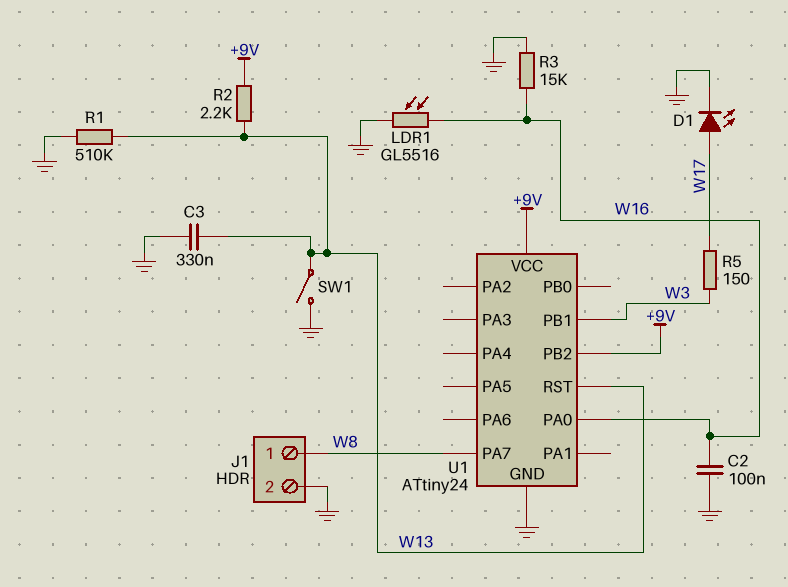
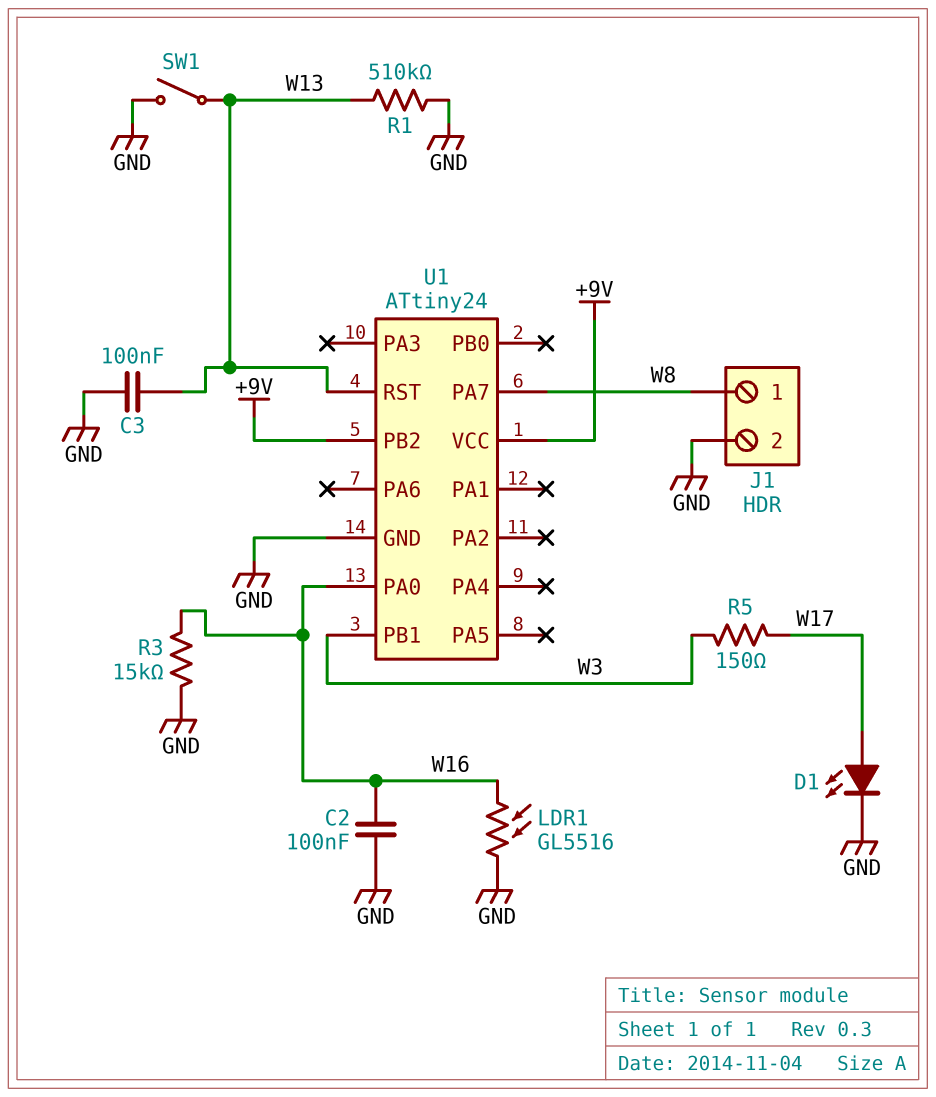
C3: 330nF (GND, W13) -> 100nF (GND, W13)
R2: 2.2k (+9V, W13) -> none

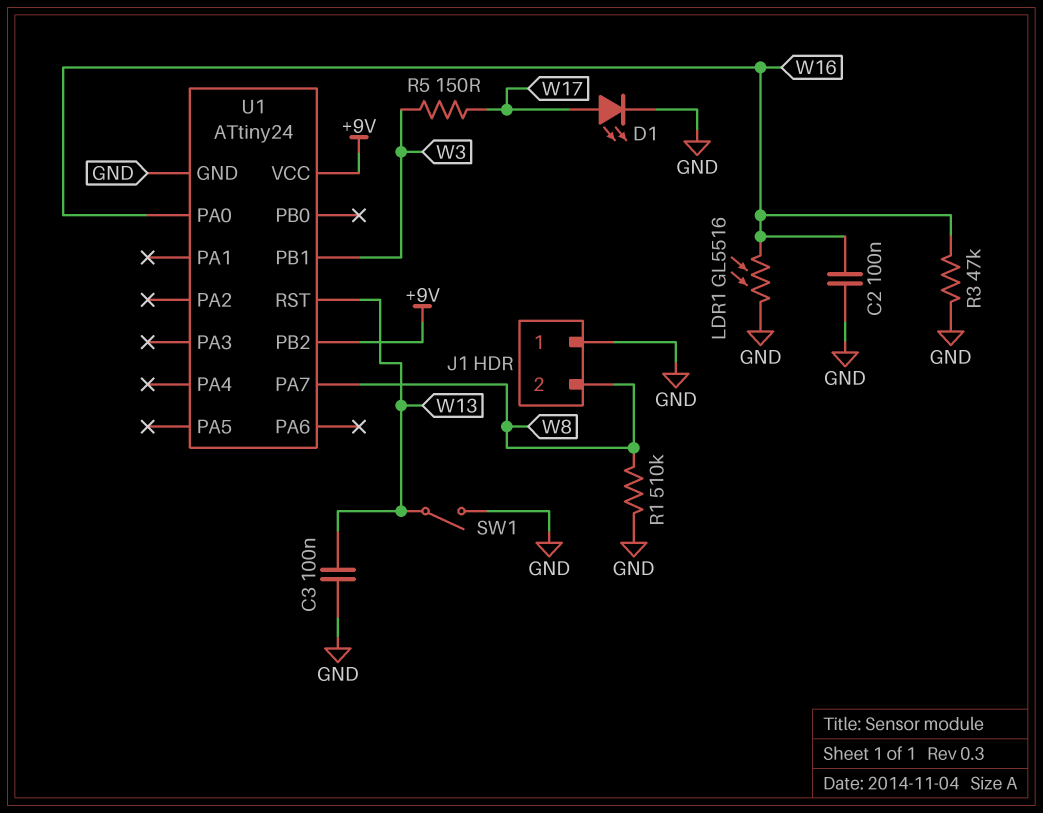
J1 pin 1: W8 -> GND
J1 pin 2: GND -> W8
R1: 510k (GND, W13) -> 510k (GND, W8)
R3: 15k (GND, W16) -> 47k (GND, W16)

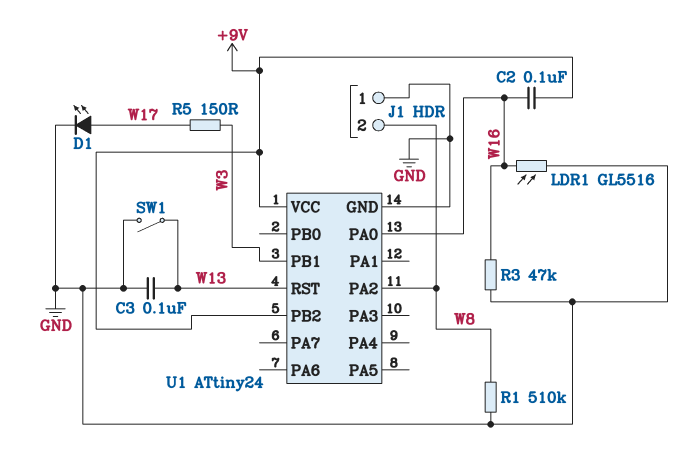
C2: 100nF (GND, W16) -> 100nF (+9V, W16)
U1 pin PA2: none -> W8
U1 pin PA7: W8 -> none

